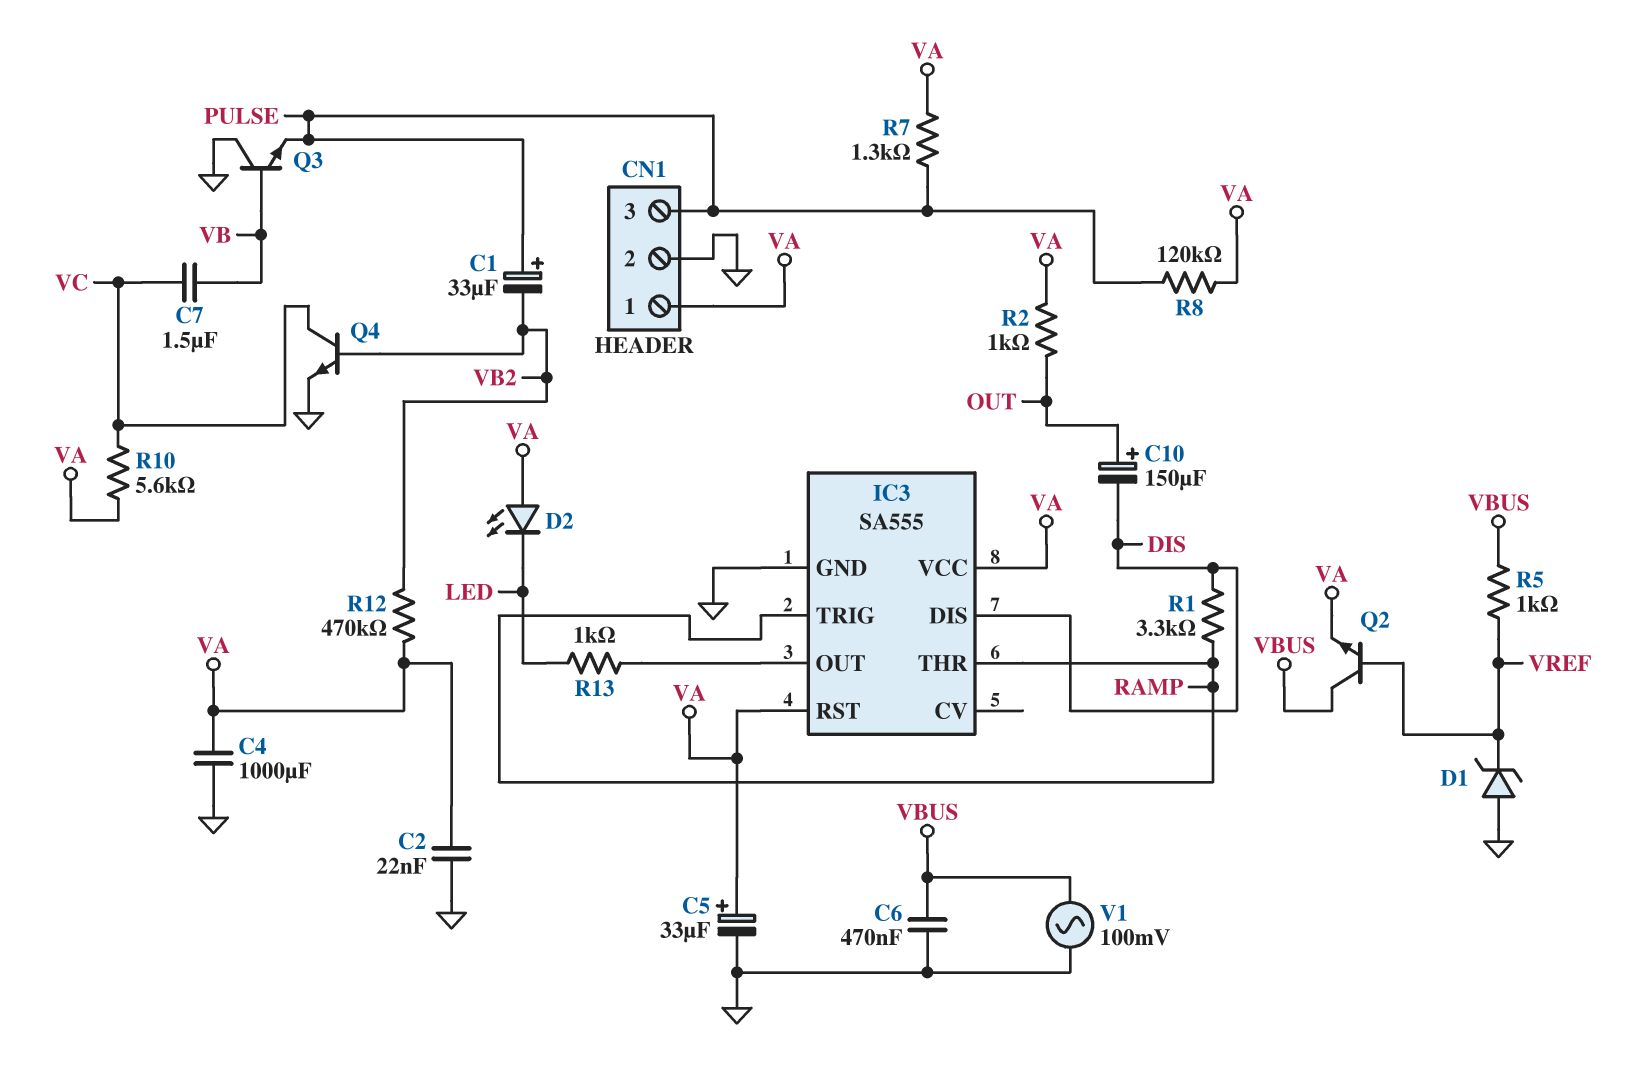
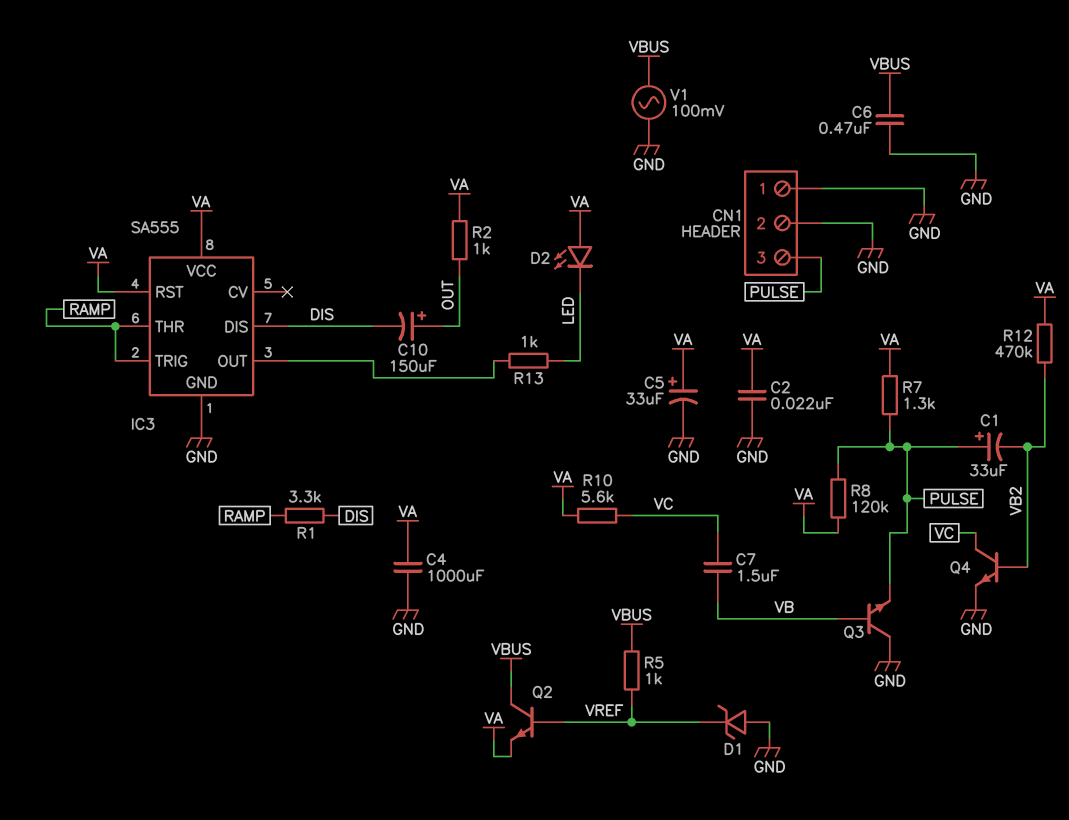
CN1 pin 1: VA -> GND

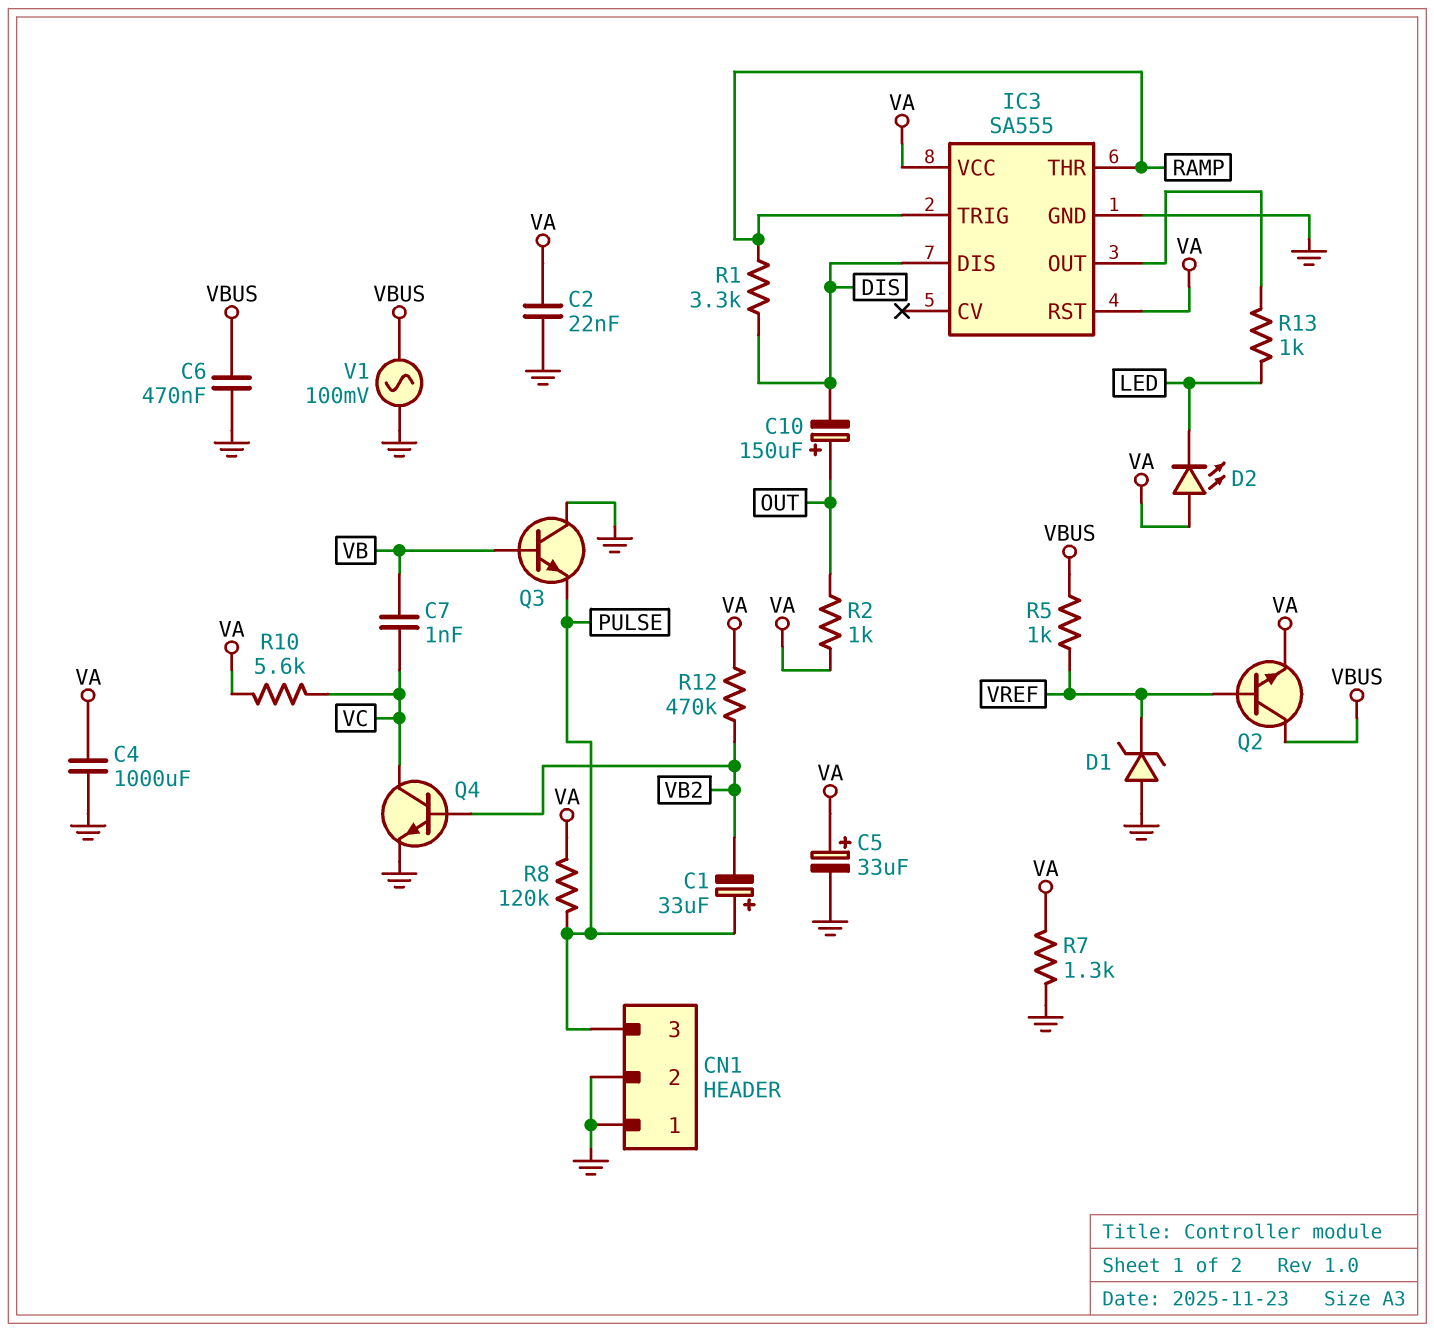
C7: 1.5uF (VB, VC) -> 1nF (VB, VC)
R7: 1.3k (PULSE, VA) -> 1.3k (GND, VA)

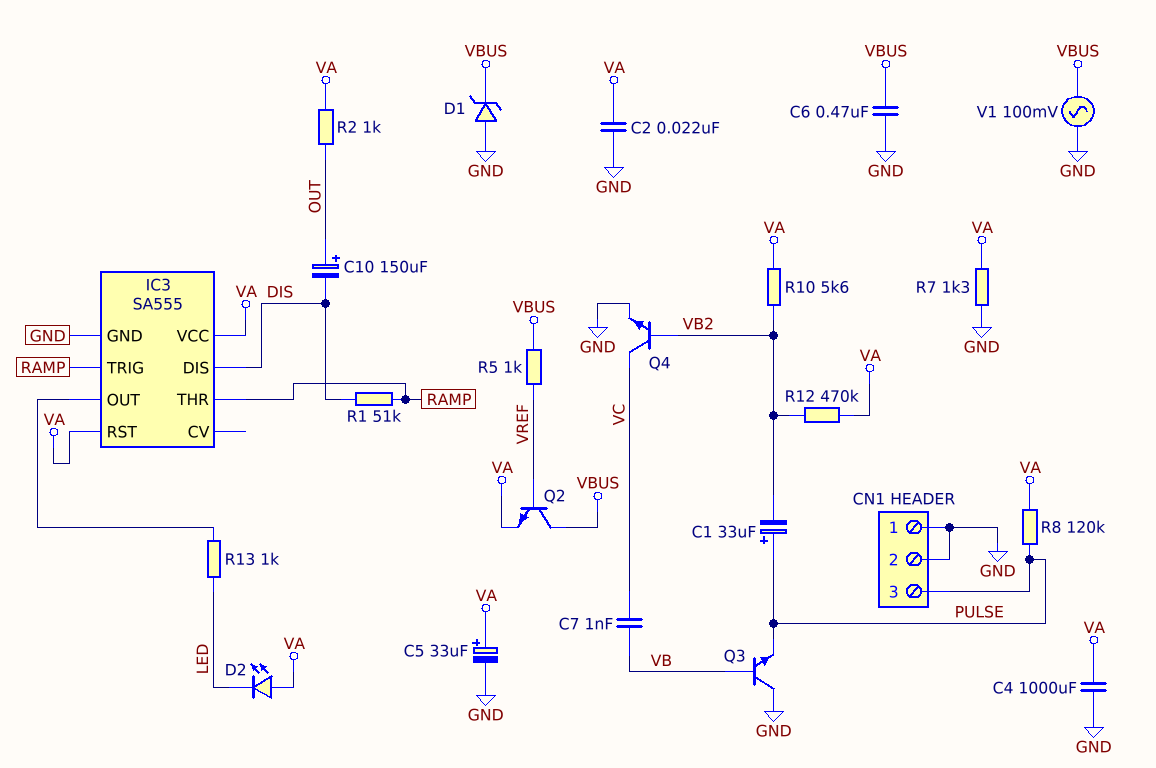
D1: zener (A GND, K VREF) -> zener (A GND, K VBUS)
R1: 3.3k (DIS, RAMP) -> 51k (DIS, RAMP)
R10: 5.6k (VA, VC) -> 5.6k (VA, VB2)

